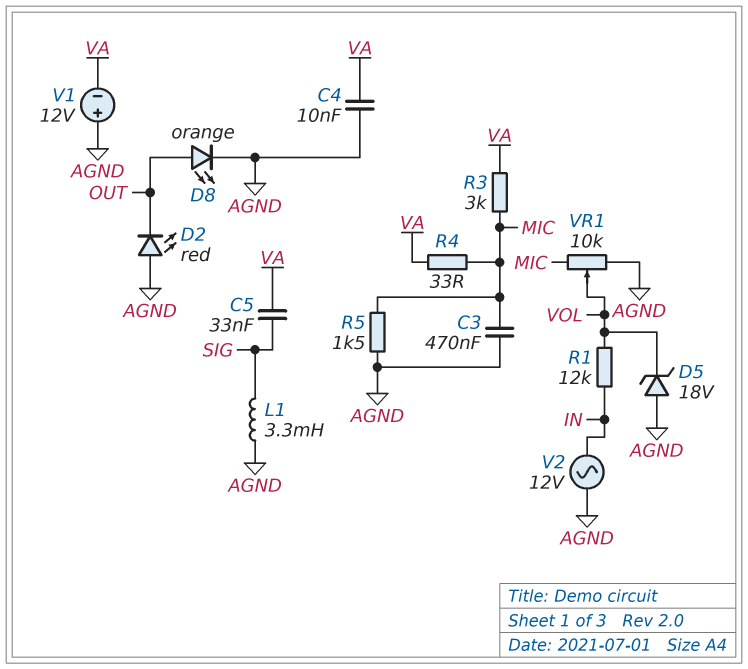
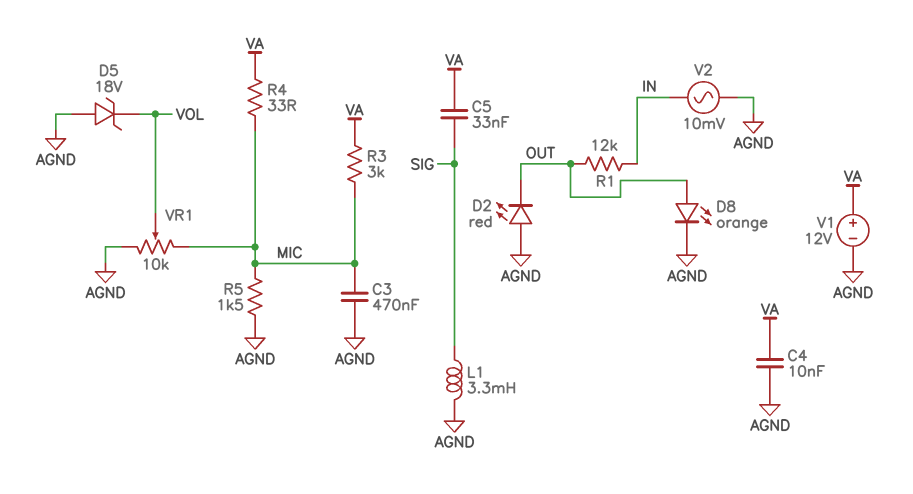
R1: 12k (IN, VOL) -> 12k (IN, OUT)
V1: 12V (plus AGND, minus VA) -> 12V (plus VA, minus AGND)
V2: AC 12V (AGND, IN) -> AC 10mV (AGND, IN)

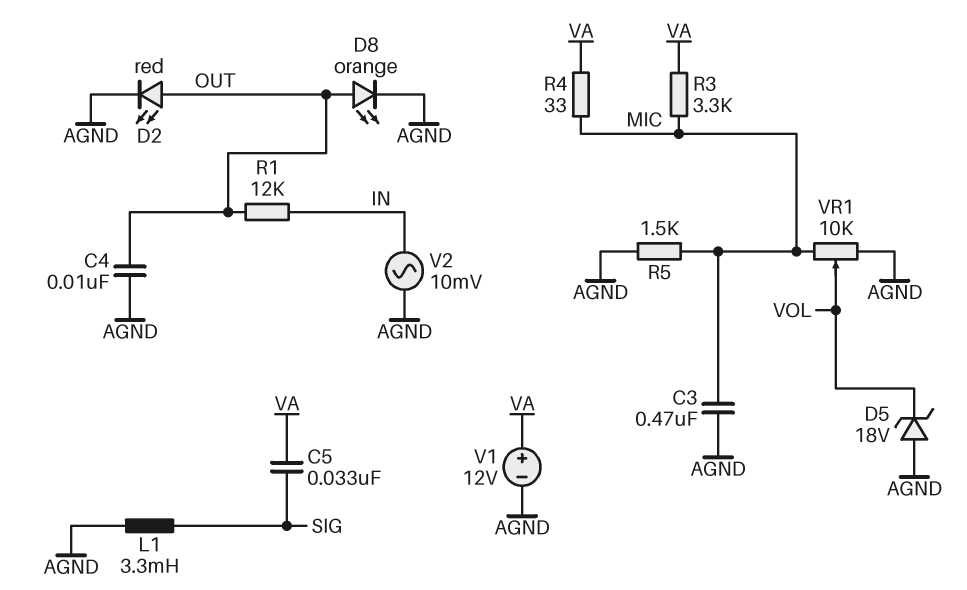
C4: 10nF (AGND, VA) -> 10nF (AGND, OUT)
D2: LED red (A AGND, K OUT) -> LED red (A OUT, K AGND)
R3: 3k (MIC, VA) -> 3.3k (MIC, VA)

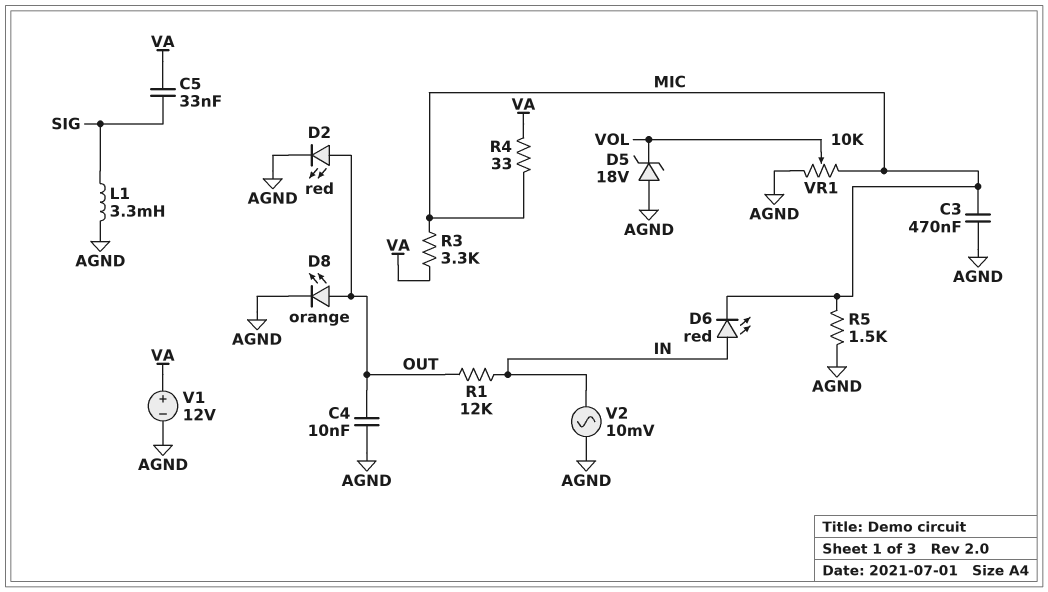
D6: none -> LED red (A IN, K MIC)

